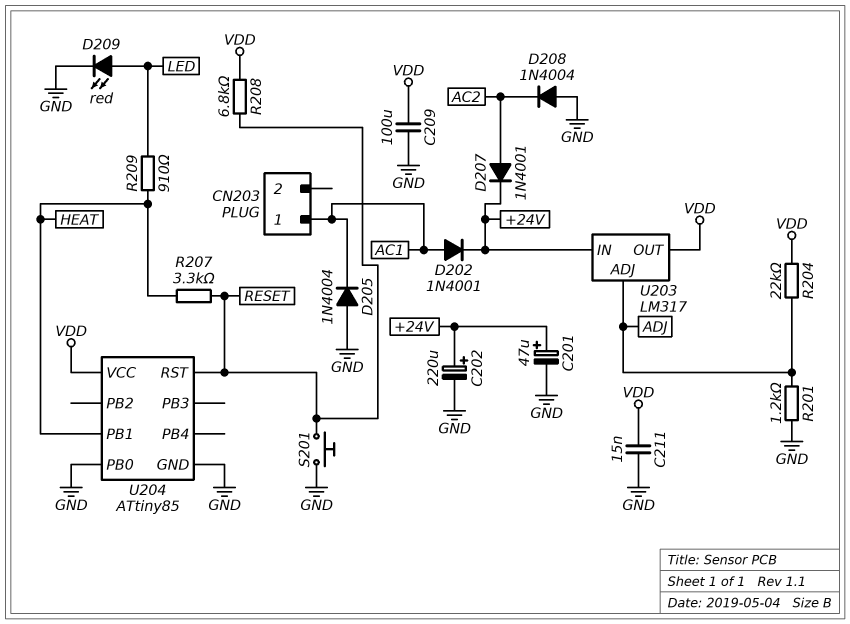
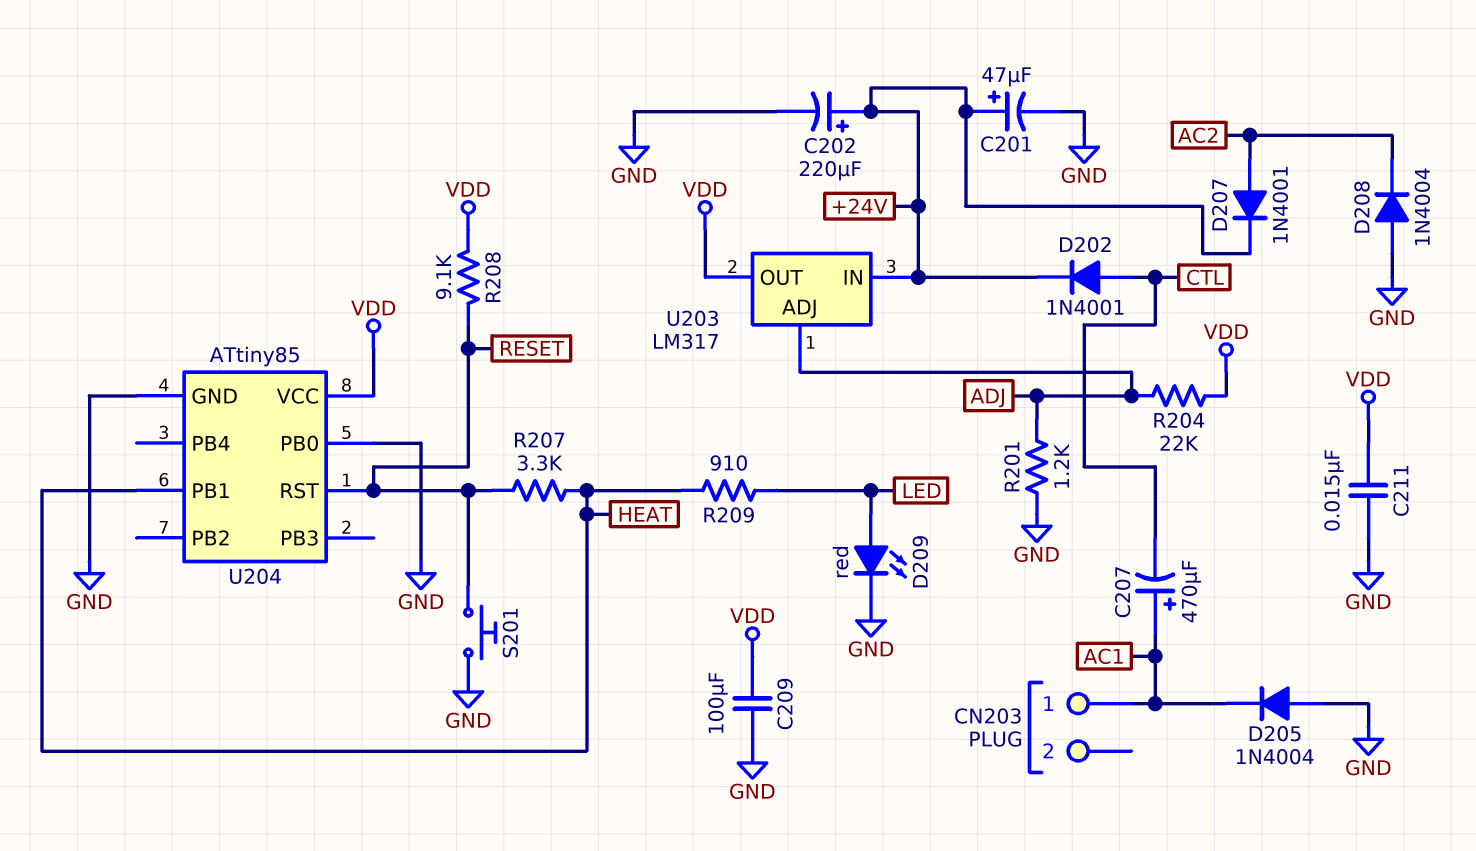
C207: none -> 470uF (plus AC1, minus CTL)
D202: diode 1N4001 (A AC1, K +24V) -> diode 1N4001 (A CTL, K +24V)
R208: 6.8k (RESET, VDD) -> 9.1k (RESET, VDD)

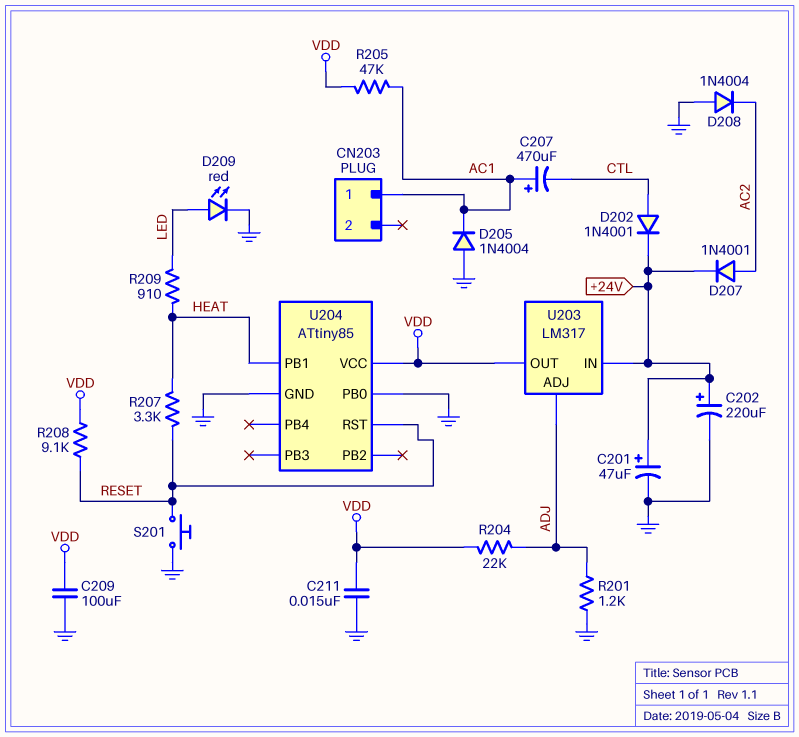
R205: none -> 47k (AC1, VDD)

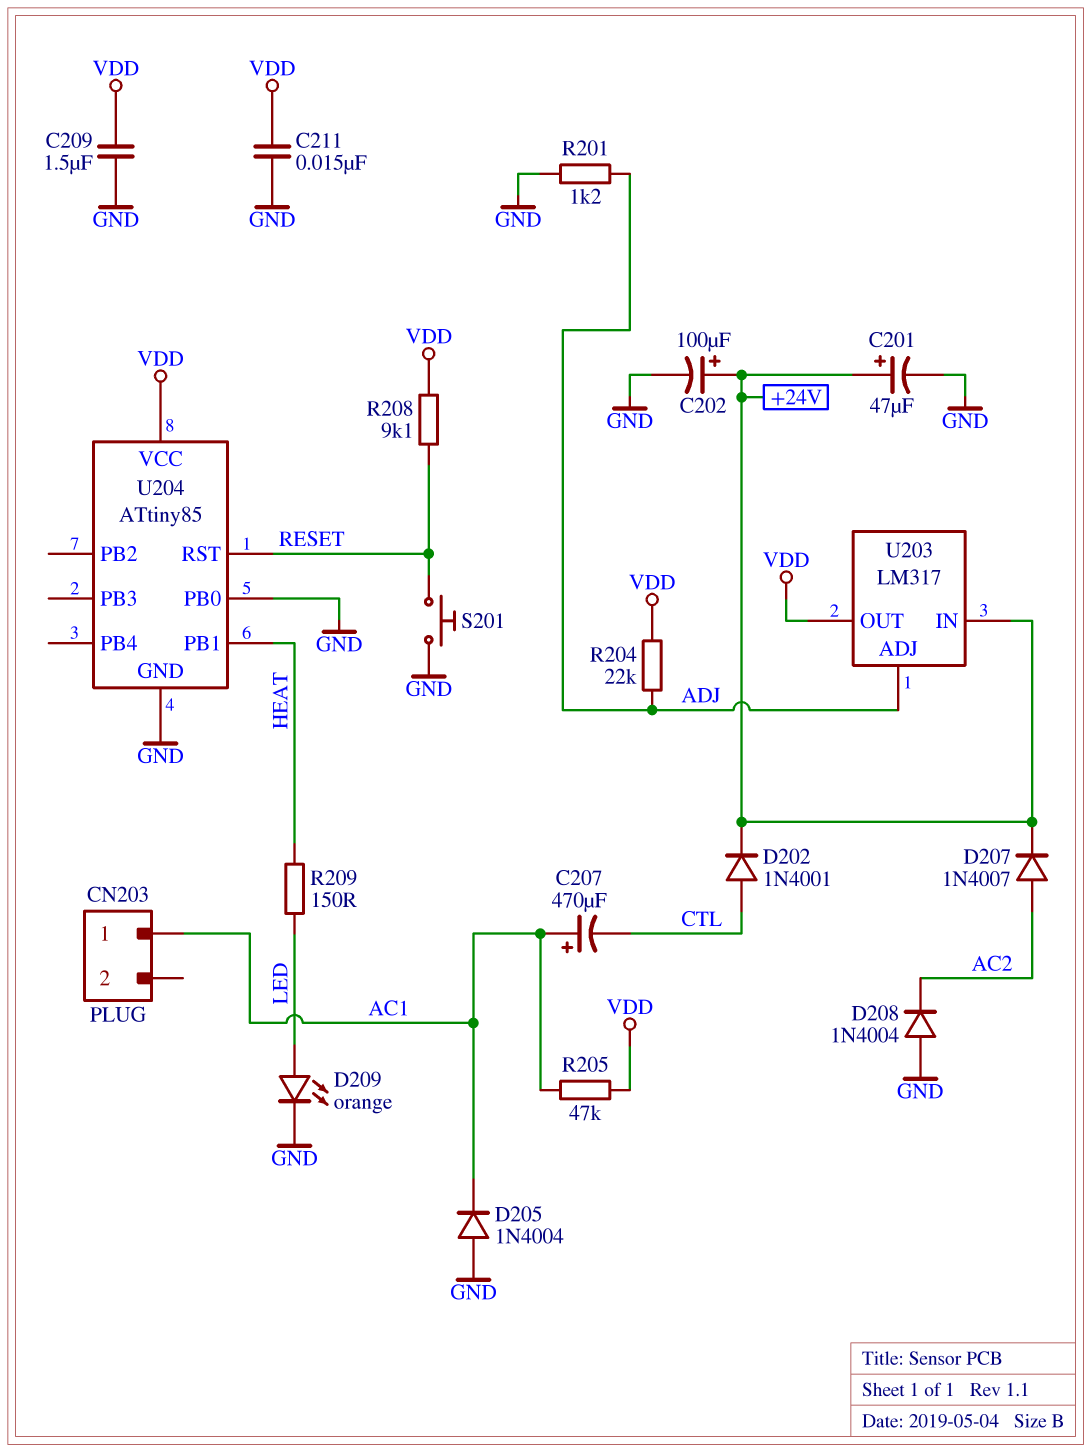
C202: 220uF (plus +24V, minus GND) -> 100uF (plus +24V, minus GND)
C209: 100uF (GND, VDD) -> 1.5uF (GND, VDD)
D207: diode 1N4001 (A AC2, K +24V) -> diode 1N4007 (A AC2, K +24V)
D209: LED red (A LED, K GND) -> LED orange (A LED, K GND)
R207: 3.3k (HEAT, RESET) -> none
R209: 910 (HEAT, LED) -> 150 (HEAT, LED)

